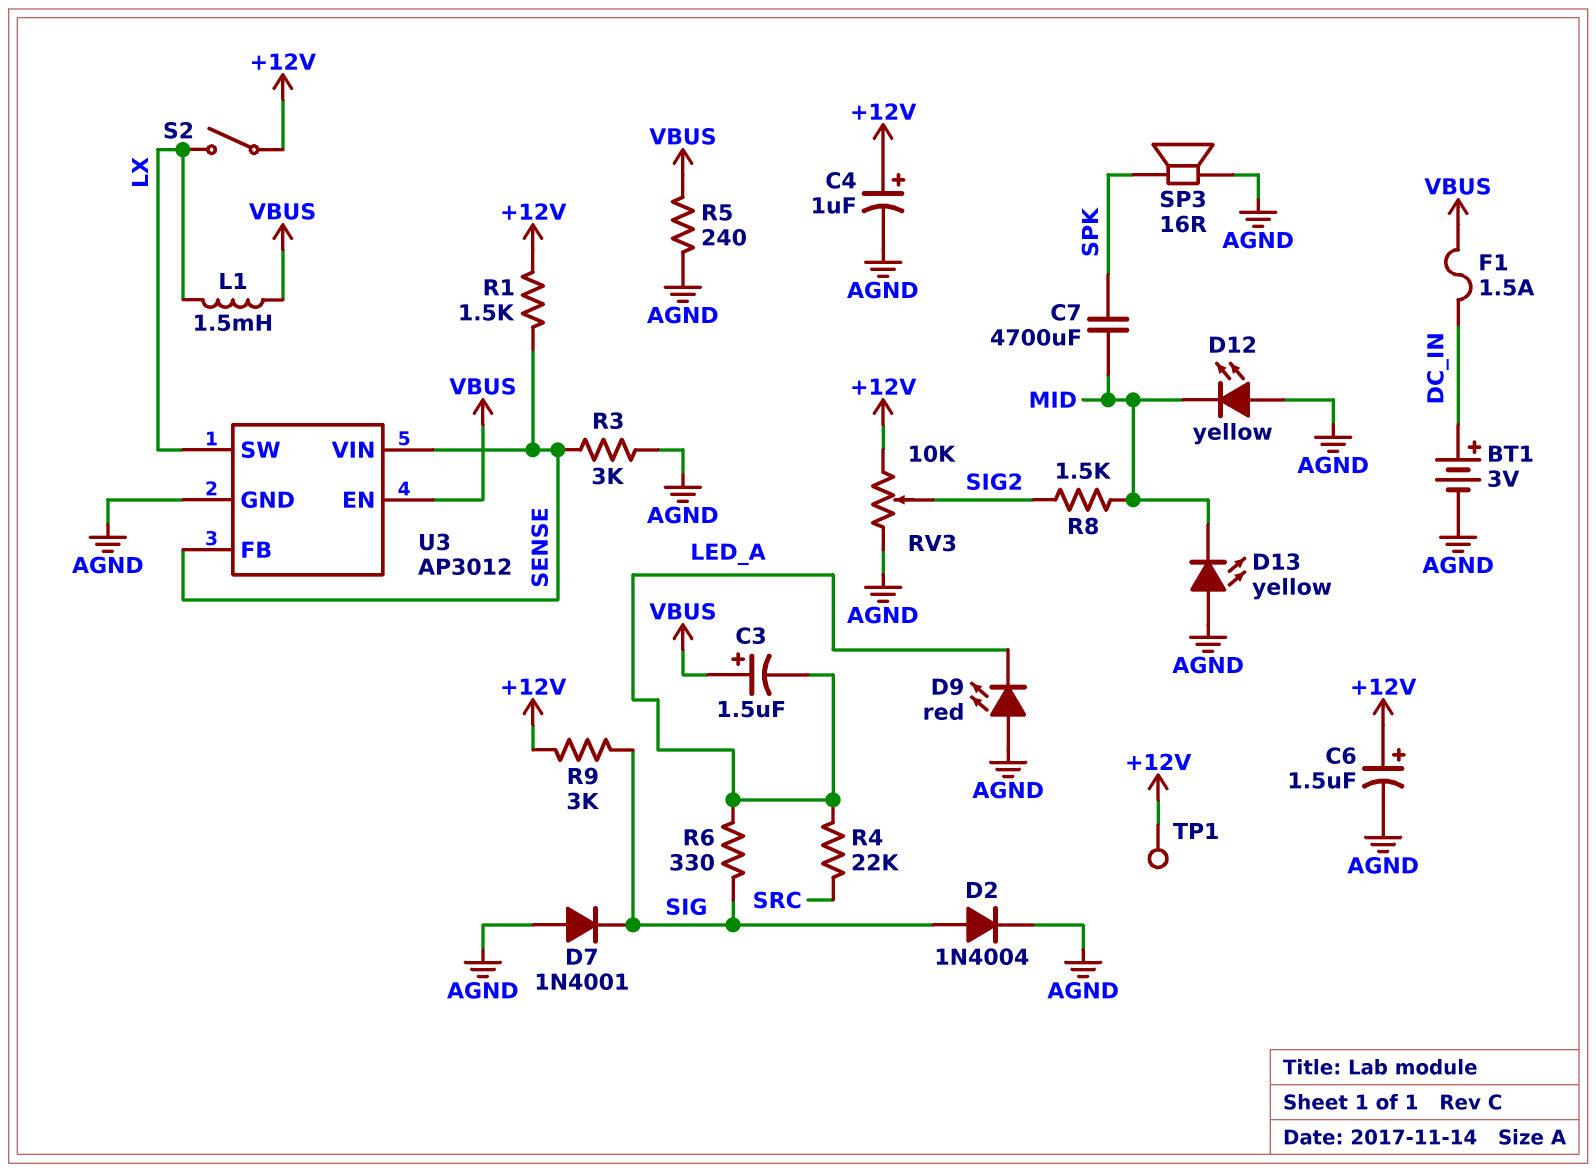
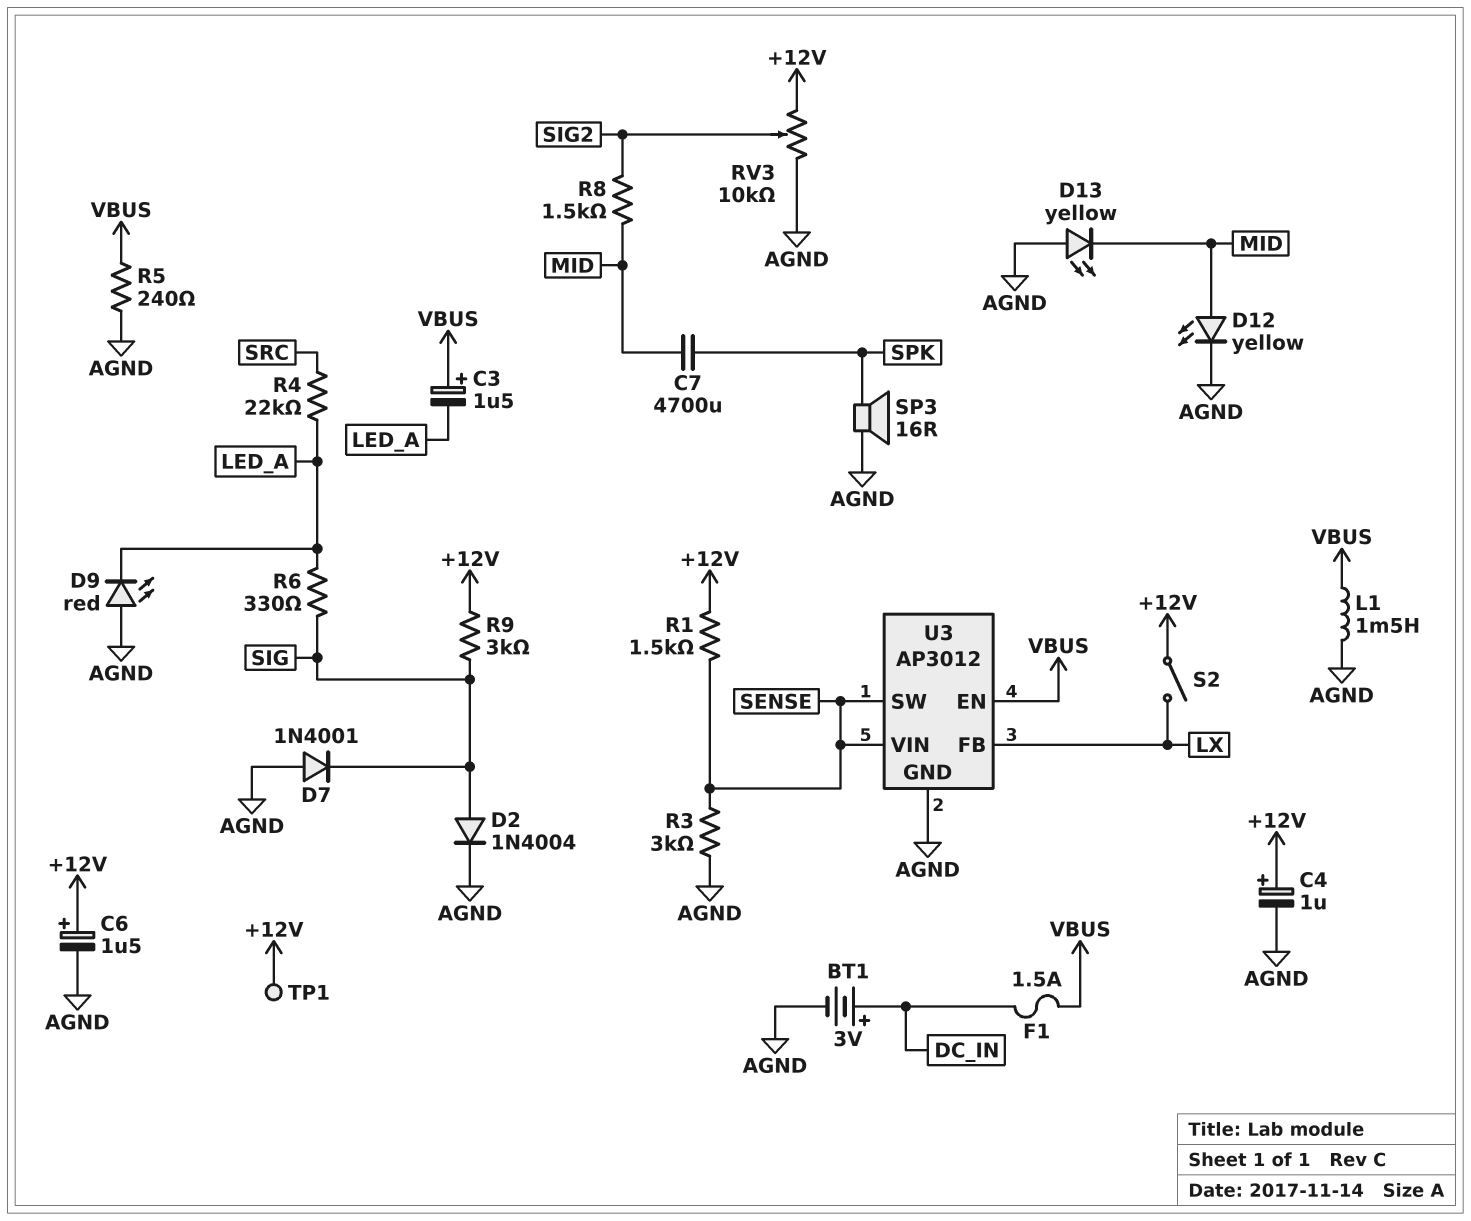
D12: LED yellow (A AGND, K MID) -> LED yellow (A MID, K AGND)
L1: 1.5mH (LX, VBUS) -> 1.5mH (AGND, VBUS)
U3 pin FB: SENSE -> LX
U3 pin SW: LX -> SENSE

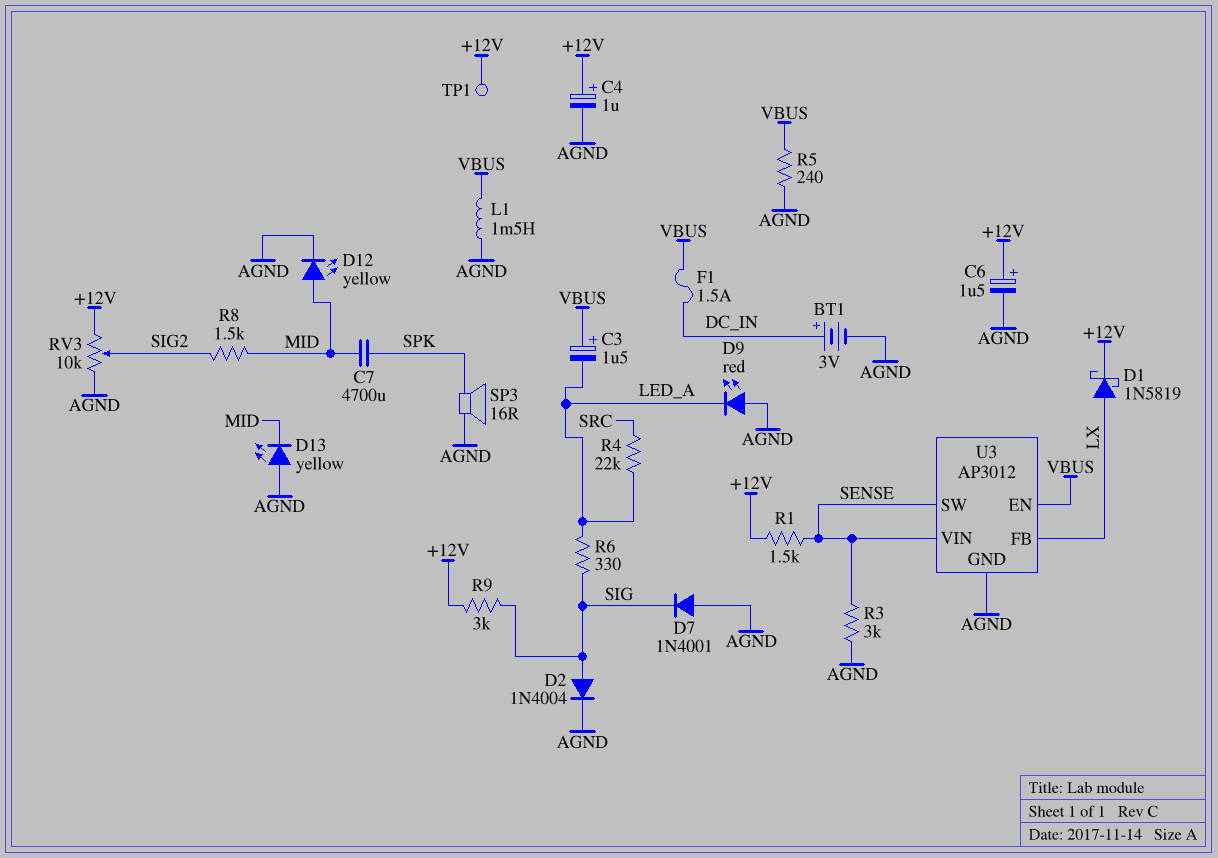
D1: none -> schottky 1N5819 (A LX, K +12V)
S2: switch (+12V, LX) -> none

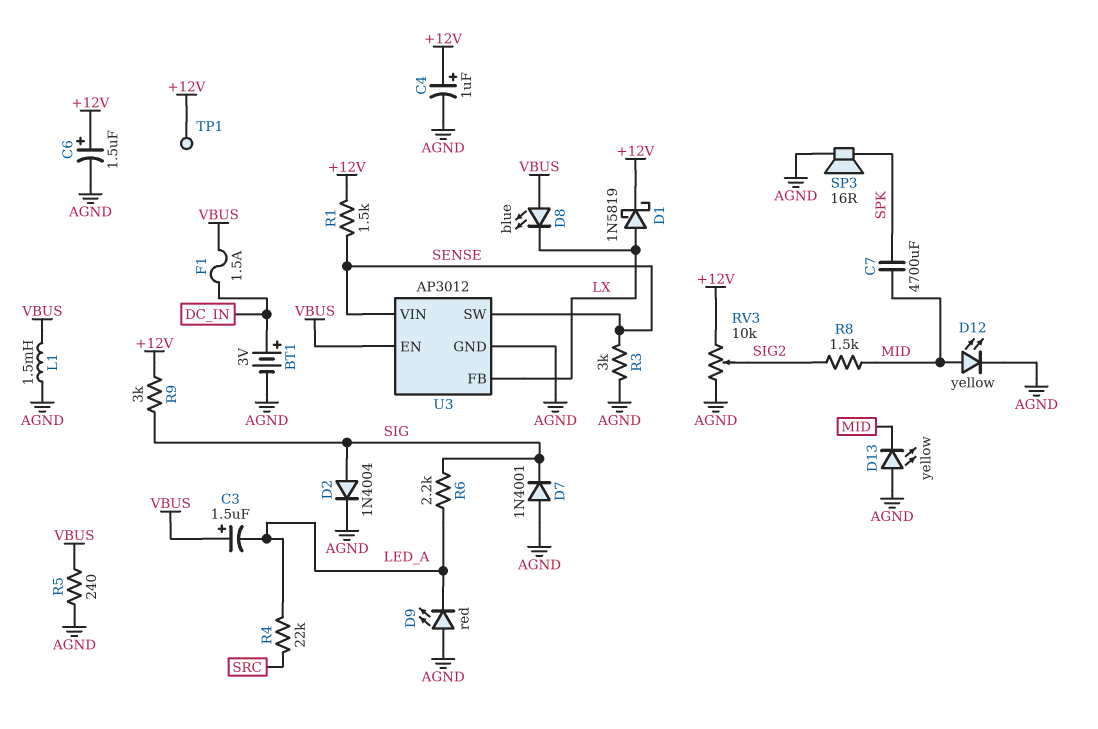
D8: none -> LED blue (A VBUS, K LX)
R6: 330 (LED_A, SIG) -> 2.2k (LED_A, SIG)

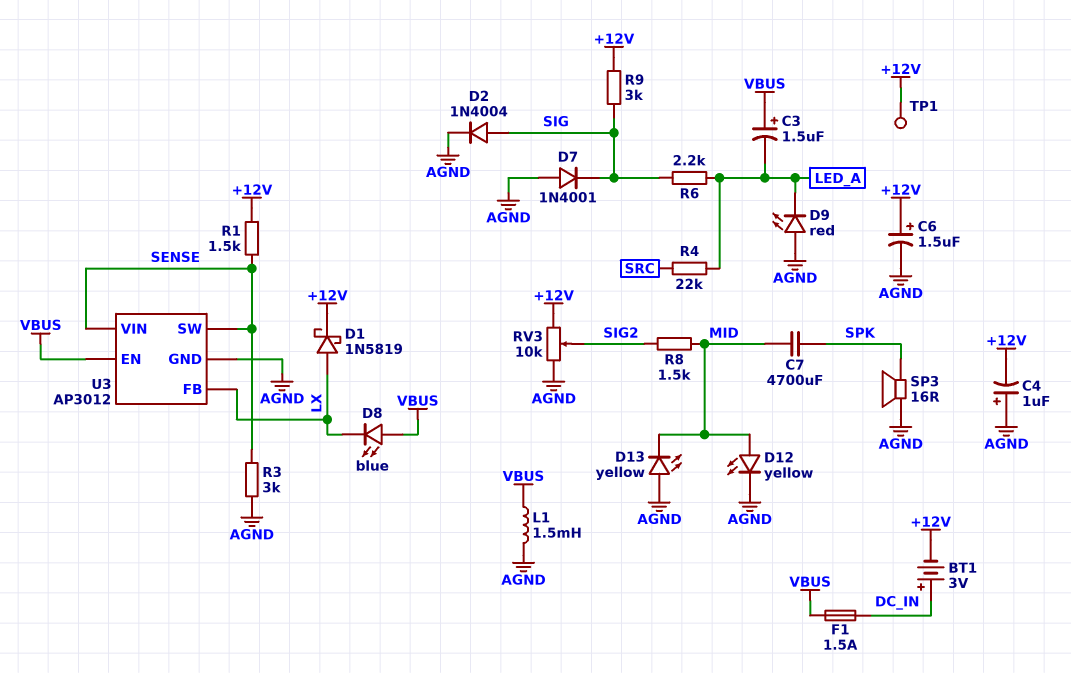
BT1: 3V (plus DC_IN, minus AGND) -> 3V (plus DC_IN, minus +12V)
C4: 1uF (plus +12V, minus AGND) -> 1uF (plus AGND, minus +12V)
R5: 240 (AGND, VBUS) -> none

